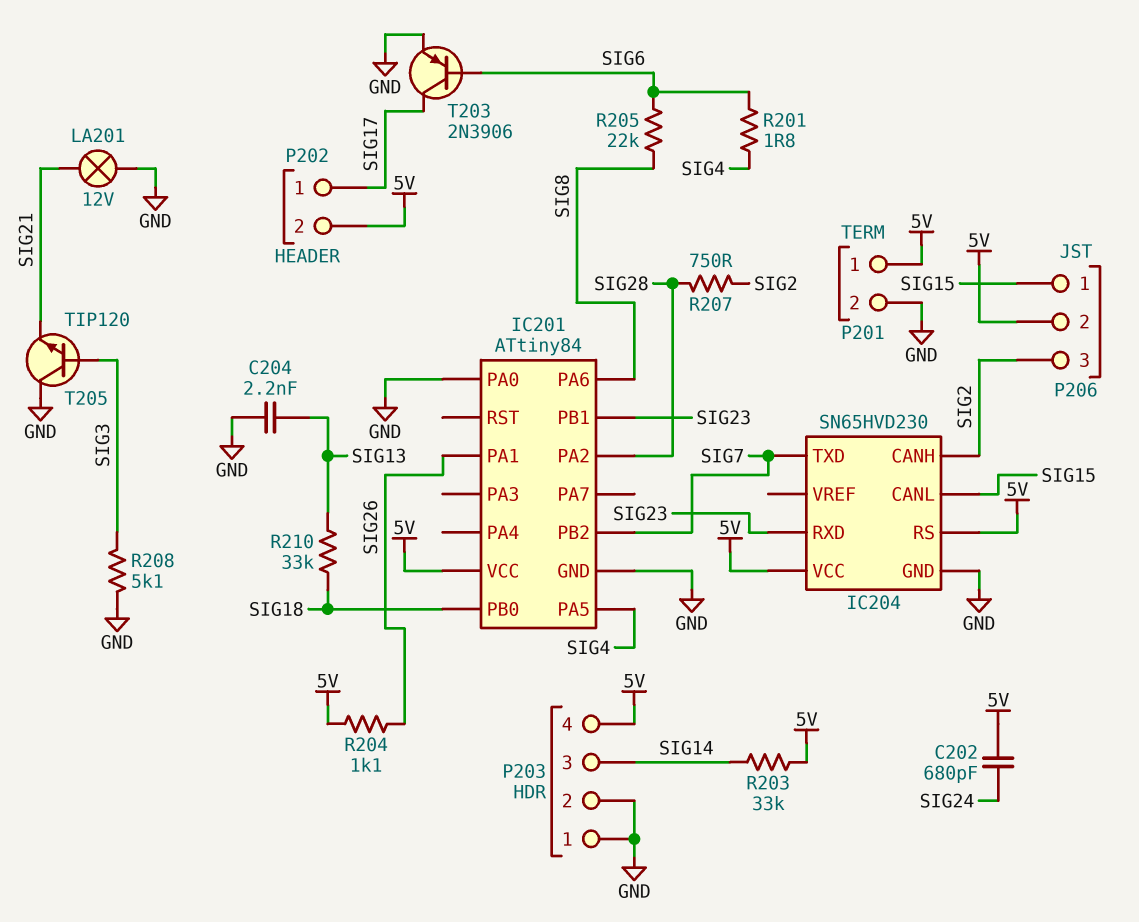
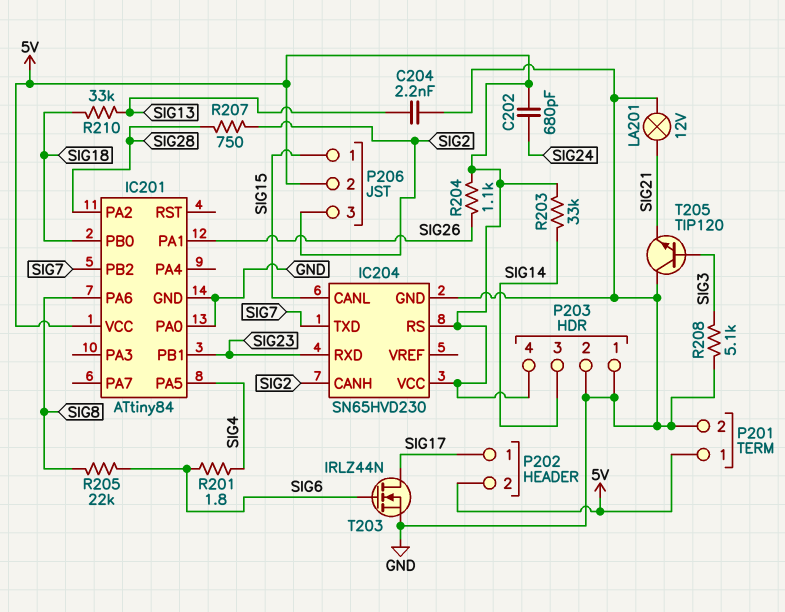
T203: PNP 2N3906 (B SIG6, C SIG17, E GND) -> NMOS IRLZ44N (G SIG6, D SIG17, S GND)

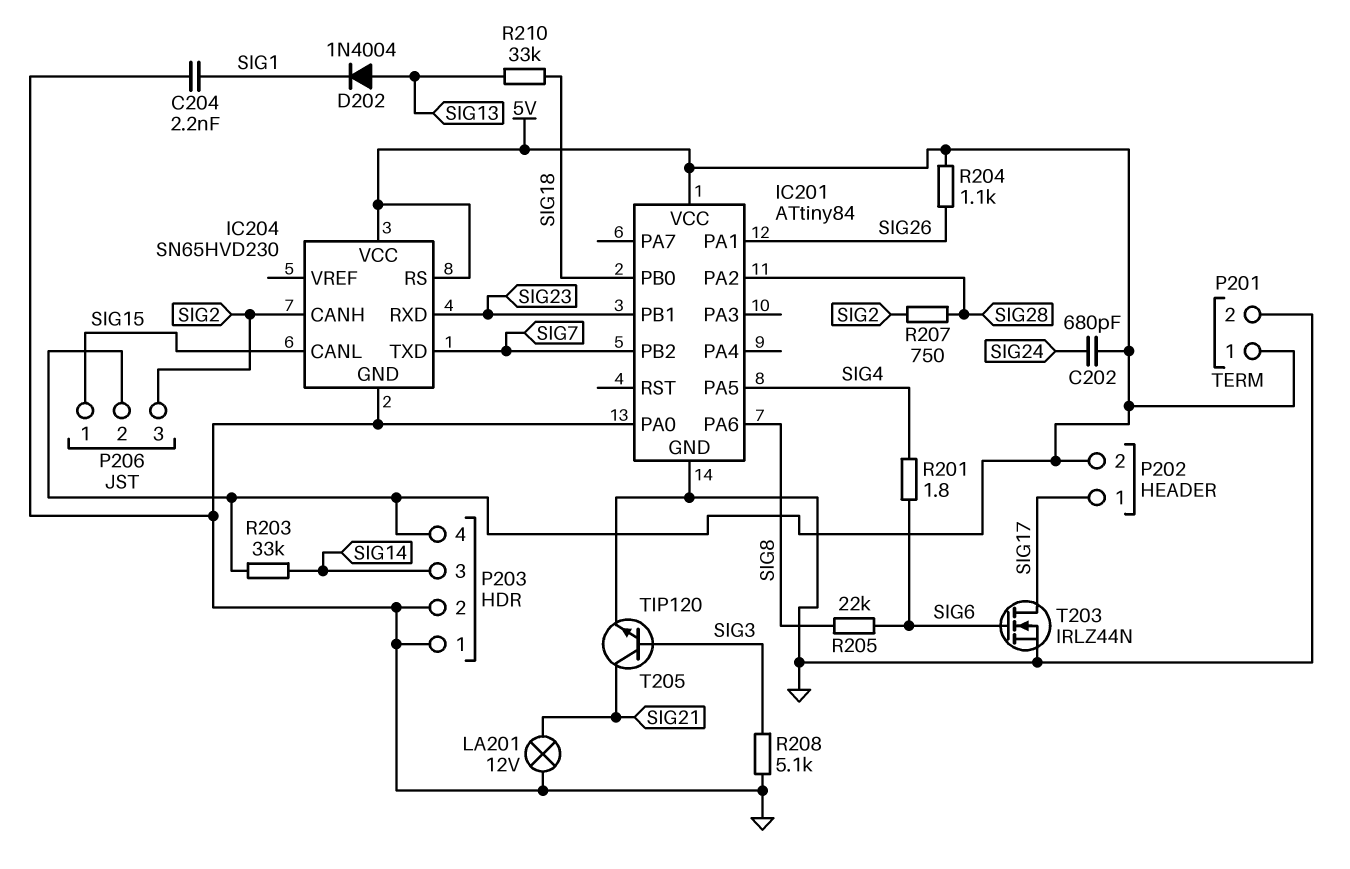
C204: 2.2nF (GND, SIG13) -> 2.2nF (GND, SIG1)
D202: none -> diode 1N4004 (A SIG13, K SIG1)
T205: NPN TIP120 (B SIG3, C GND, E SIG21) -> NPN TIP120 (B SIG3, C SIG21, E GND)

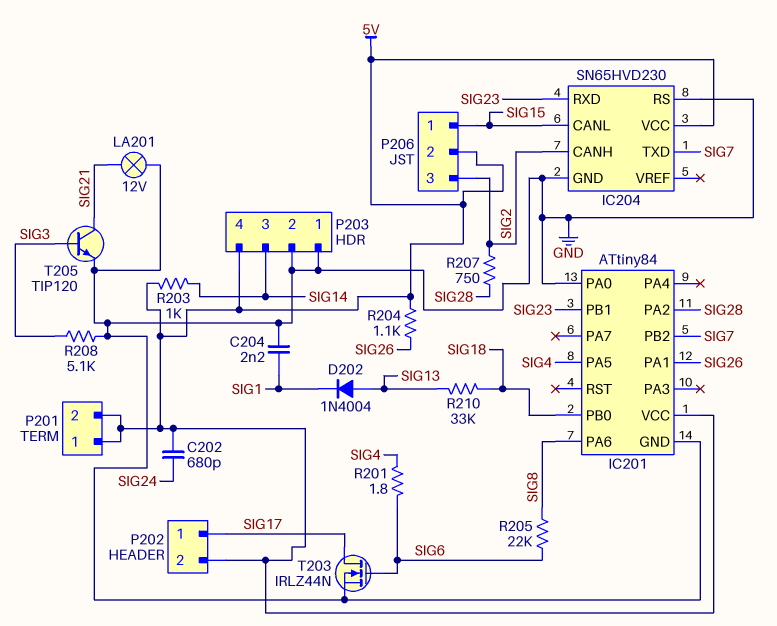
IC204 pin RS: 5V -> GND
P201 pin 2: GND -> 5V
R203: 33k (5V, SIG14) -> 1k (5V, SIG14)

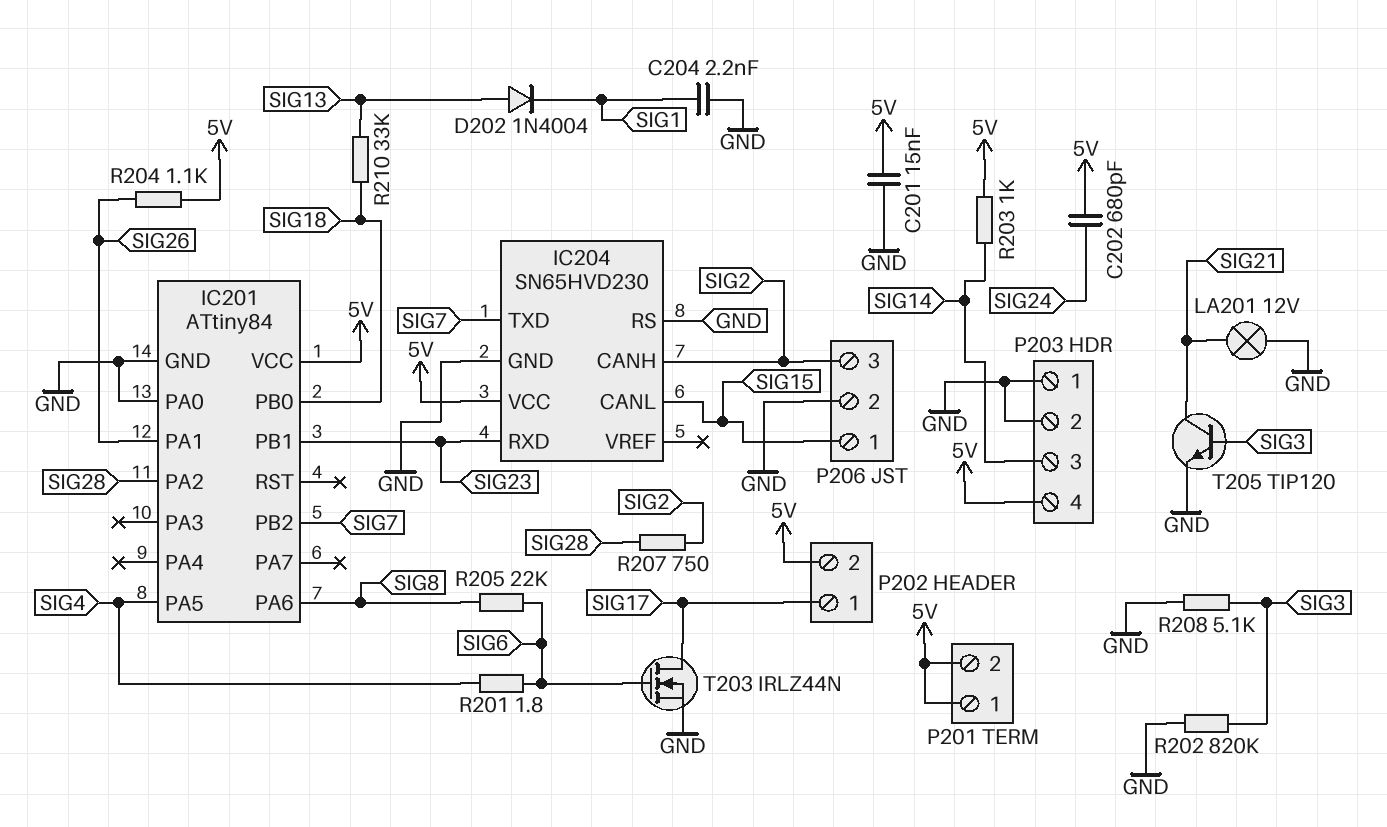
C201: none -> 15nF (5V, GND)
P206 pin 2: 5V -> GND
R202: none -> 820k (GND, SIG3)

